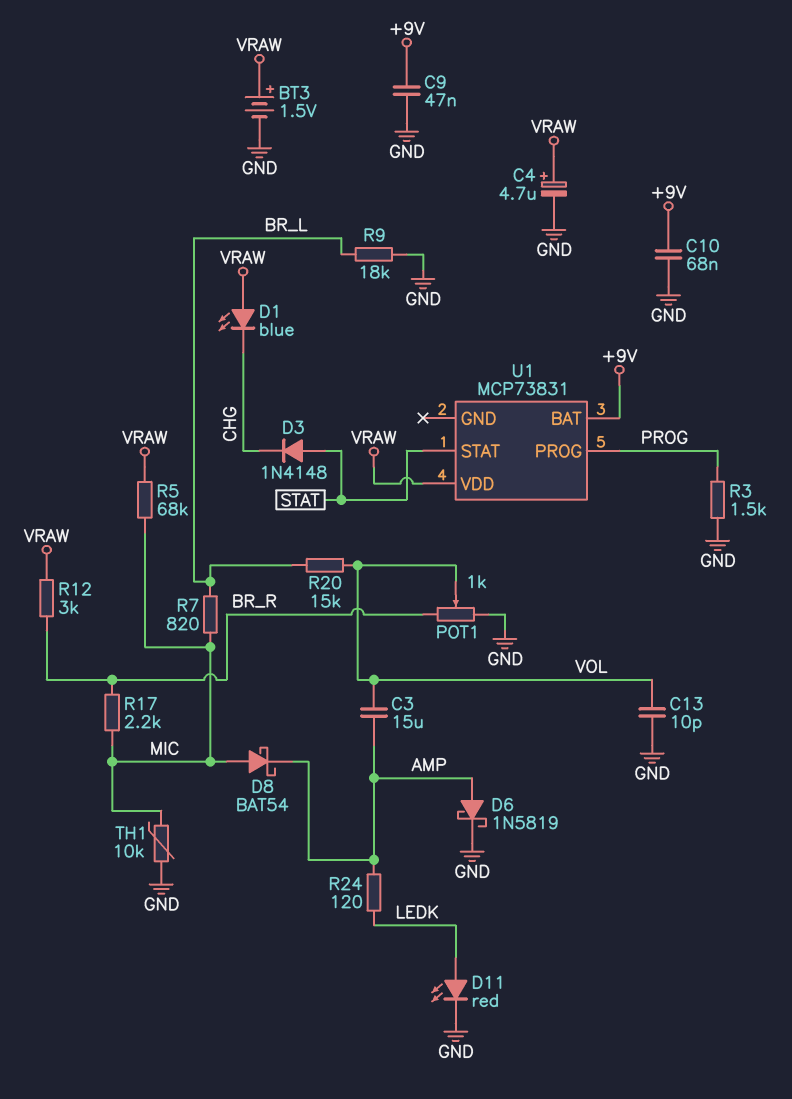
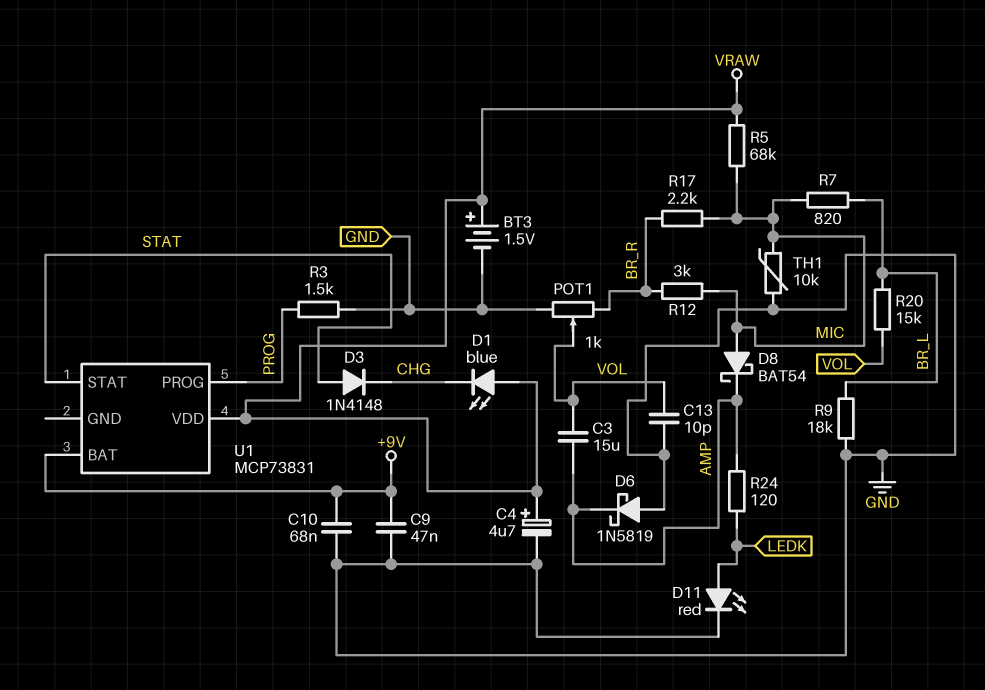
D6: schottky 1N5819 (A AMP, K GND) -> schottky 1N5819 (A GND, K AMP)
R12: 3k (BR_R, VRAW) -> 3k (BR_R, MIC)

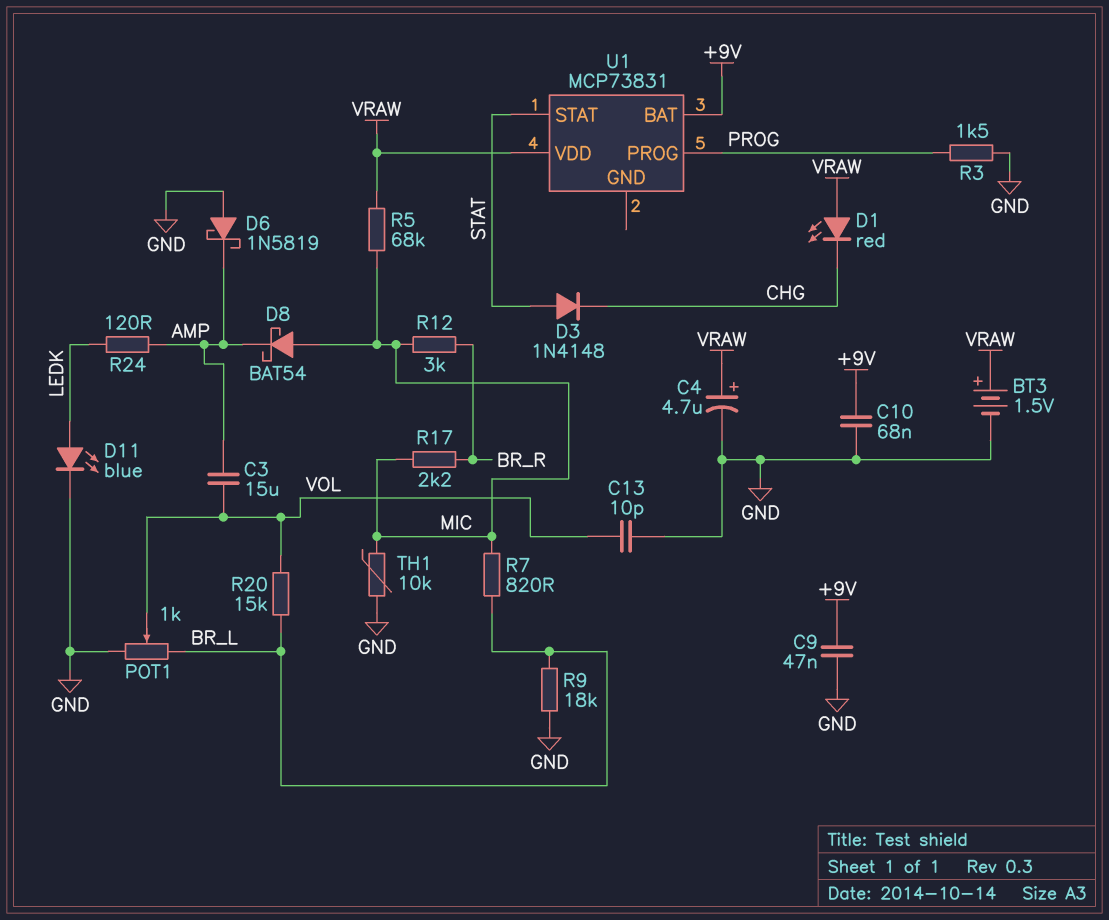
D1: LED blue (A VRAW, K CHG) -> LED red (A VRAW, K CHG)
D11: LED red (A LEDK, K GND) -> LED blue (A LEDK, K GND)
POT1: 1k (BR_R, GND, wiper VOL) -> 1k (BR_L, GND, wiper VOL)

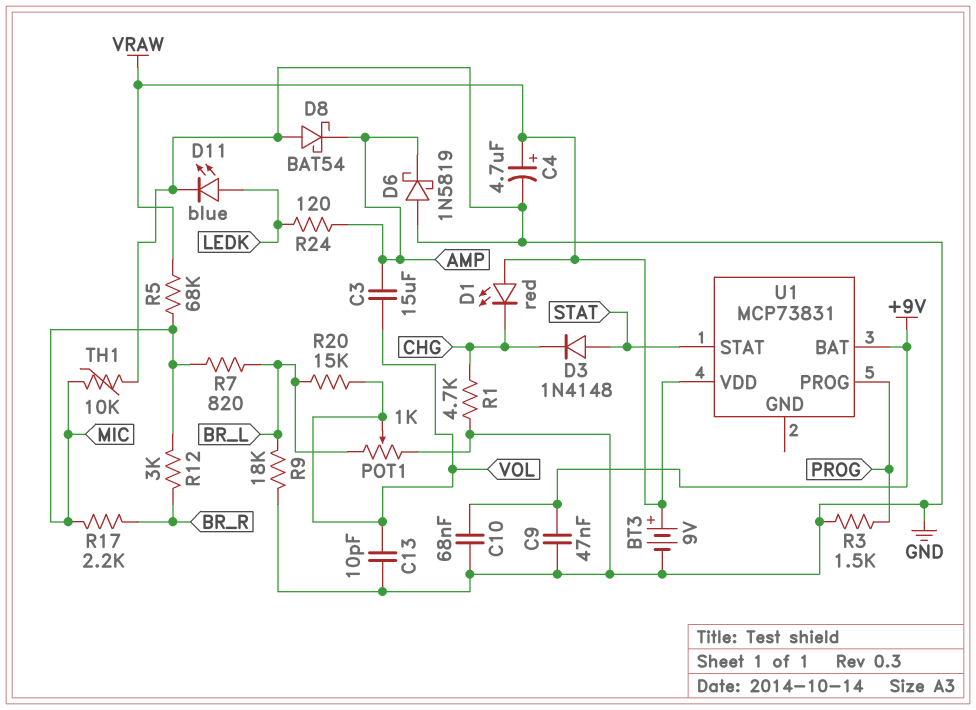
BT3: 1.5V (plus VRAW, minus GND) -> 9V (plus VRAW, minus GND)
D8: schottky BAT54 (A MIC, K AMP) -> schottky BAT54 (A GND, K AMP)
R1: none -> 4.7k (CHG, GND)

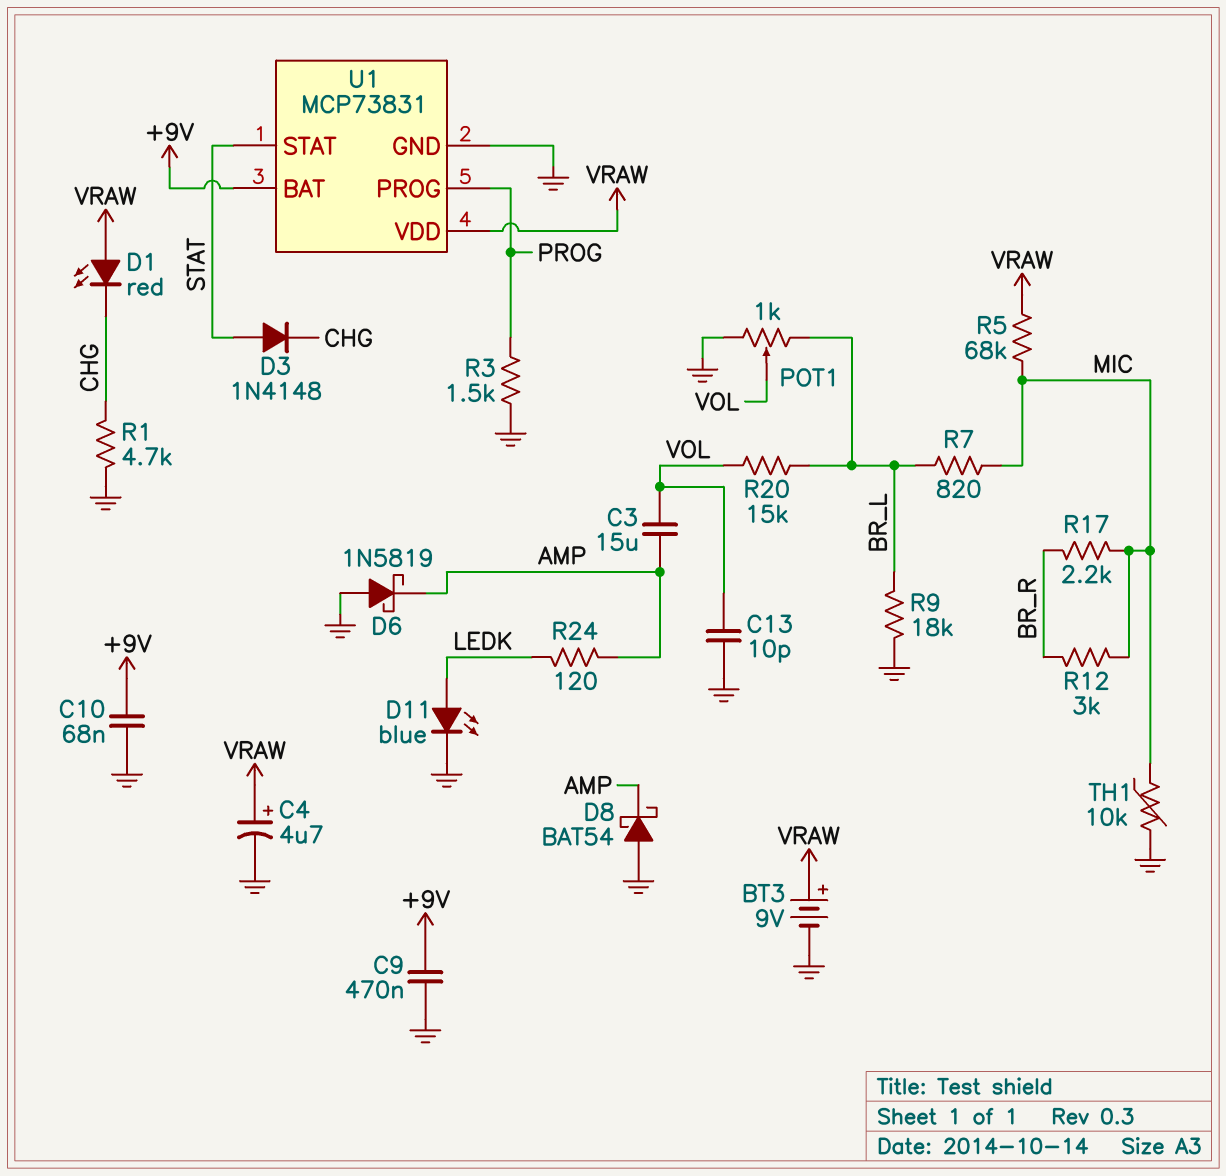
C9: 47nF (+9V, GND) -> 470nF (+9V, GND)
U1 pin GND: none -> GND

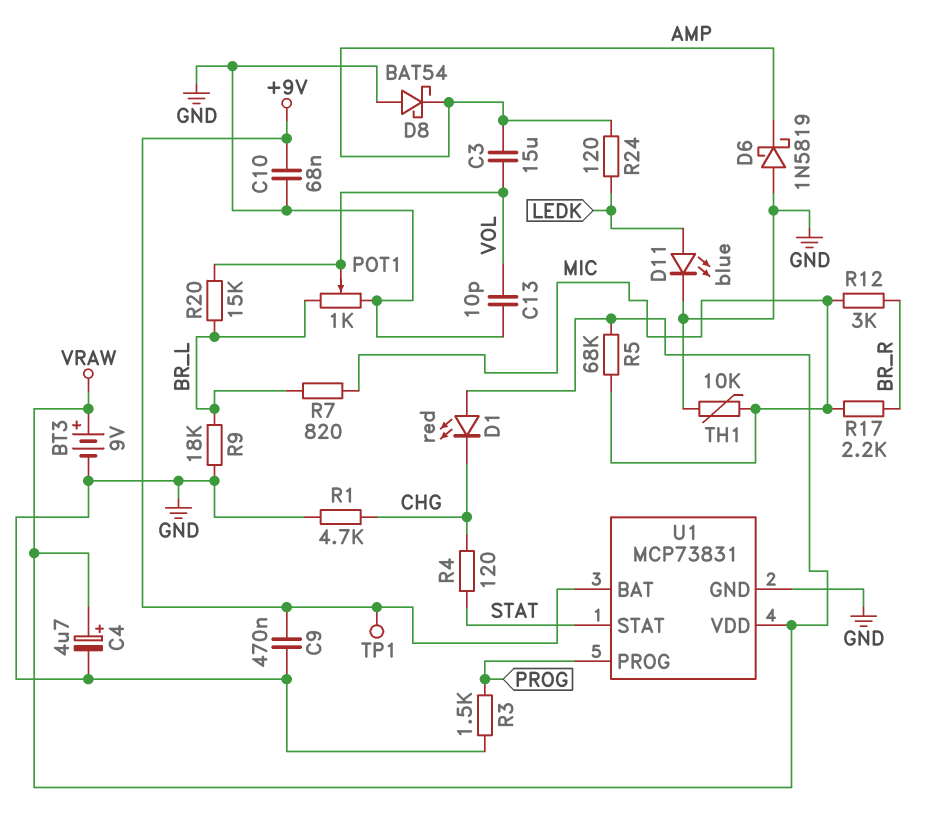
D3: diode 1N4148 (A STAT, K CHG) -> none
R4: none -> 120 (CHG, STAT)
TP1: none -> test point (+9V)

